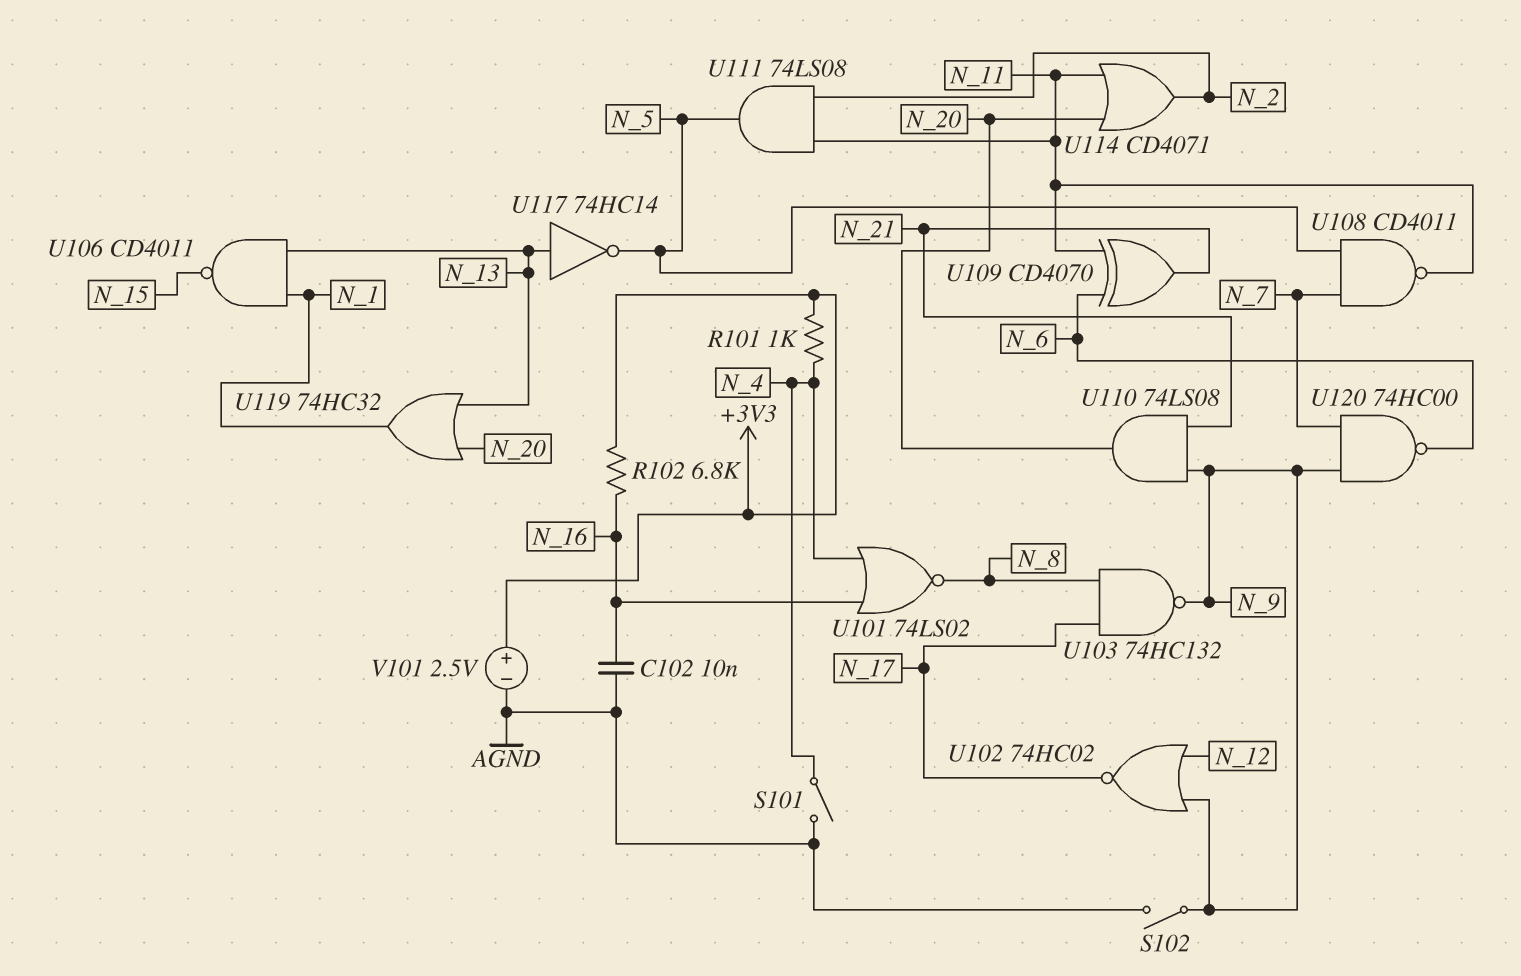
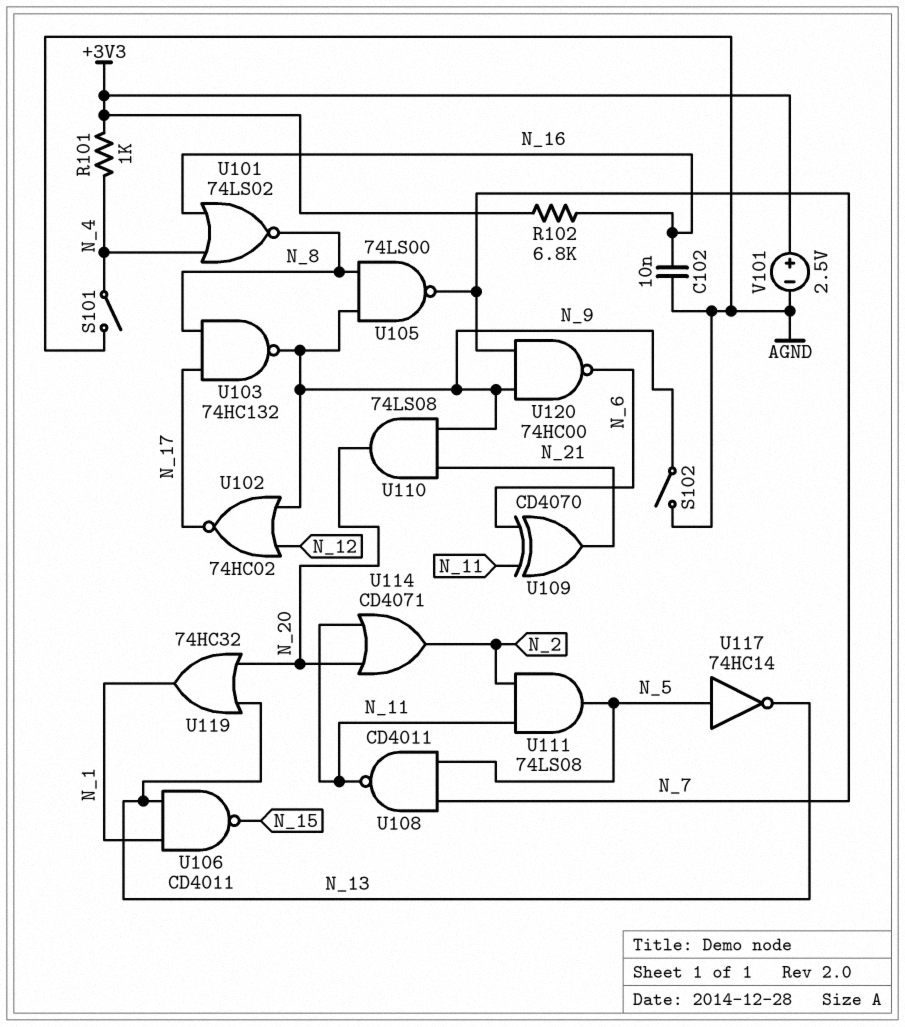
U105: none -> NAND 74LS00 (in N_8, in N_9, out N_7)
U117: NOT 74HC14 (in N_13, out N_5) -> NOT 74HC14 (in N_5, out N_13)

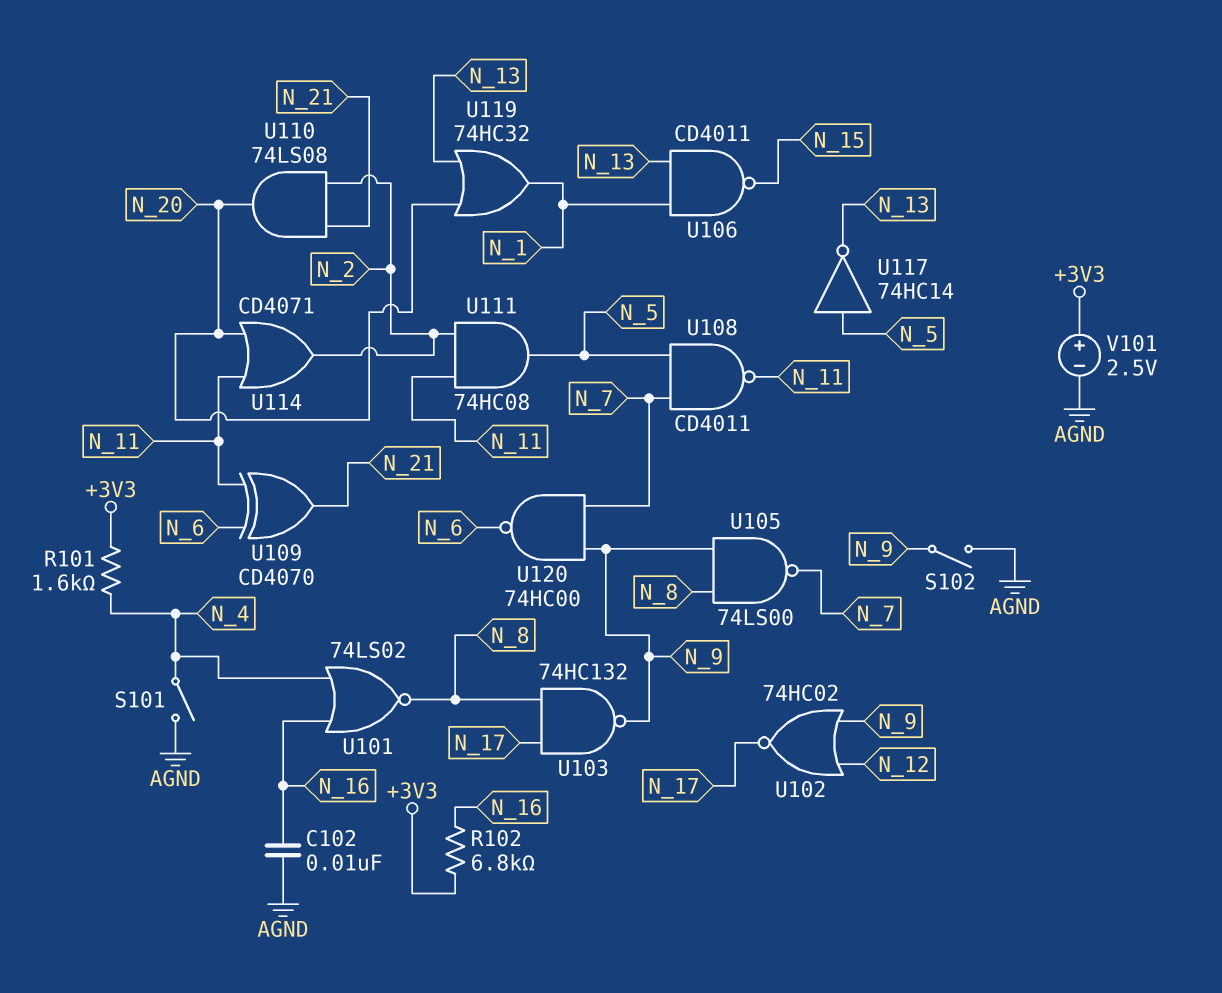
R101: 1k (+3V3, N_4) -> 1.6k (+3V3, N_4)
U110: AND 74LS08 (in N_9, in N_21, out N_20) -> AND 74LS08 (in N_2, in N_21, out N_20)
U111: AND 74LS08 (in N_2, in N_11, out N_5) -> AND 74HC08 (in N_2, in N_11, out N_5)

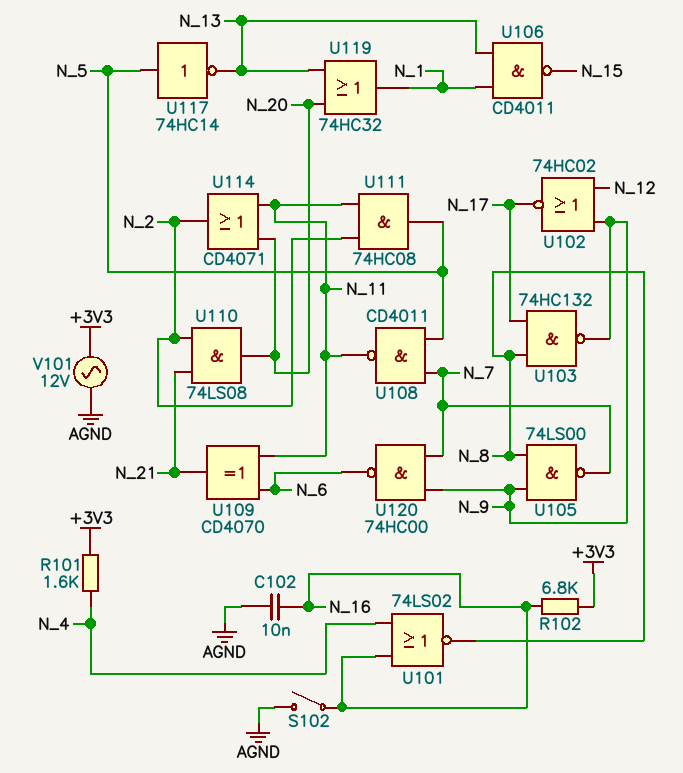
S101: switch (AGND, N_4) -> none
S102: switch (AGND, N_9) -> switch (AGND, N_16)
V101: 2.5V (plus +3V3, minus AGND) -> AC 12V (+3V3, AGND)

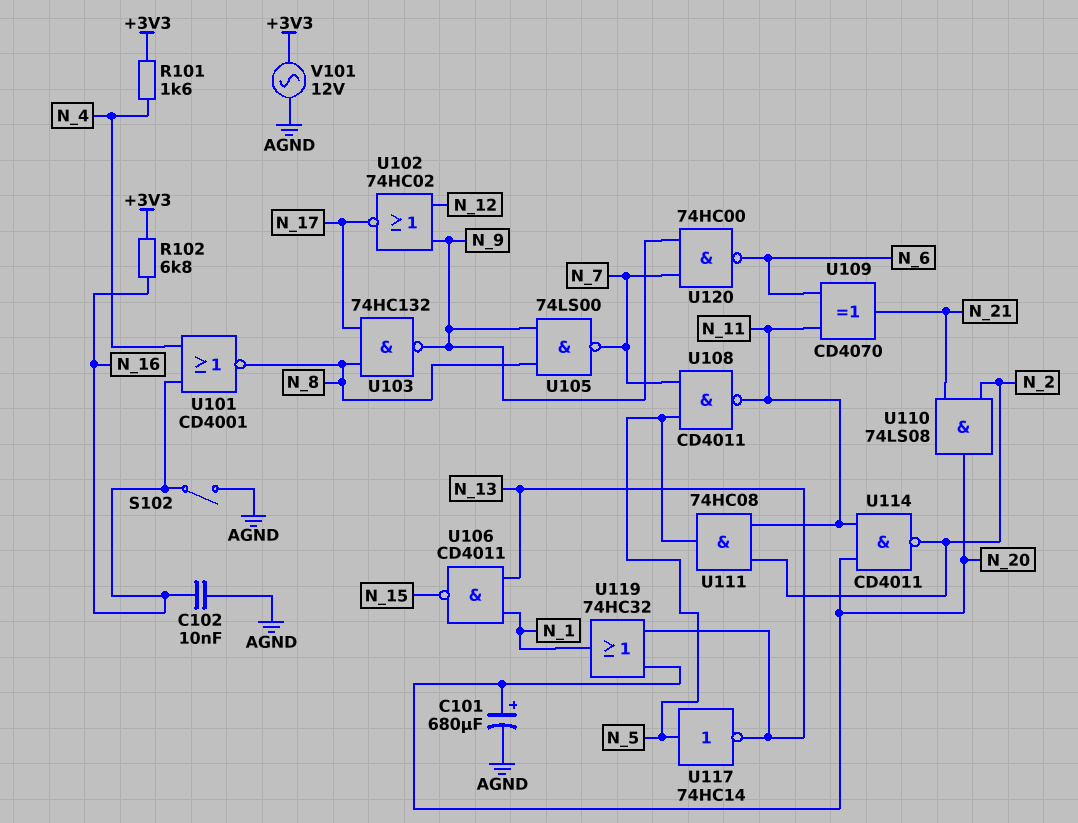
C101: none -> 680uF (plus N_20, minus AGND)
U101: NOR 74LS02 (in N_4, in N_16, out N_8) -> NOR CD4001 (in N_4, in N_16, out N_8)
U114: OR CD4071 (in N_11, in N_20, out N_2) -> NAND CD4011 (in N_11, in N_20, out N_2)

